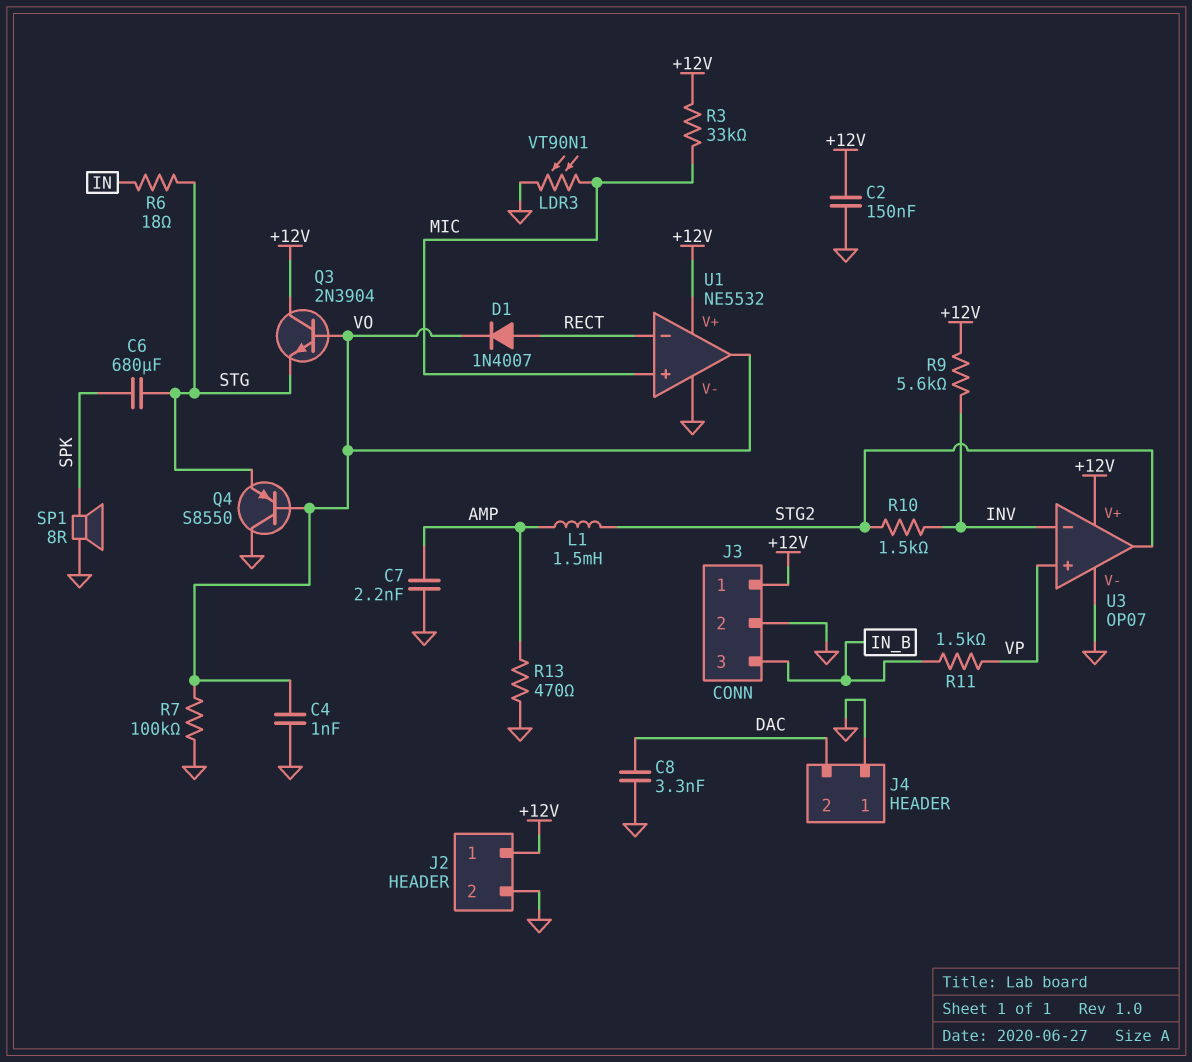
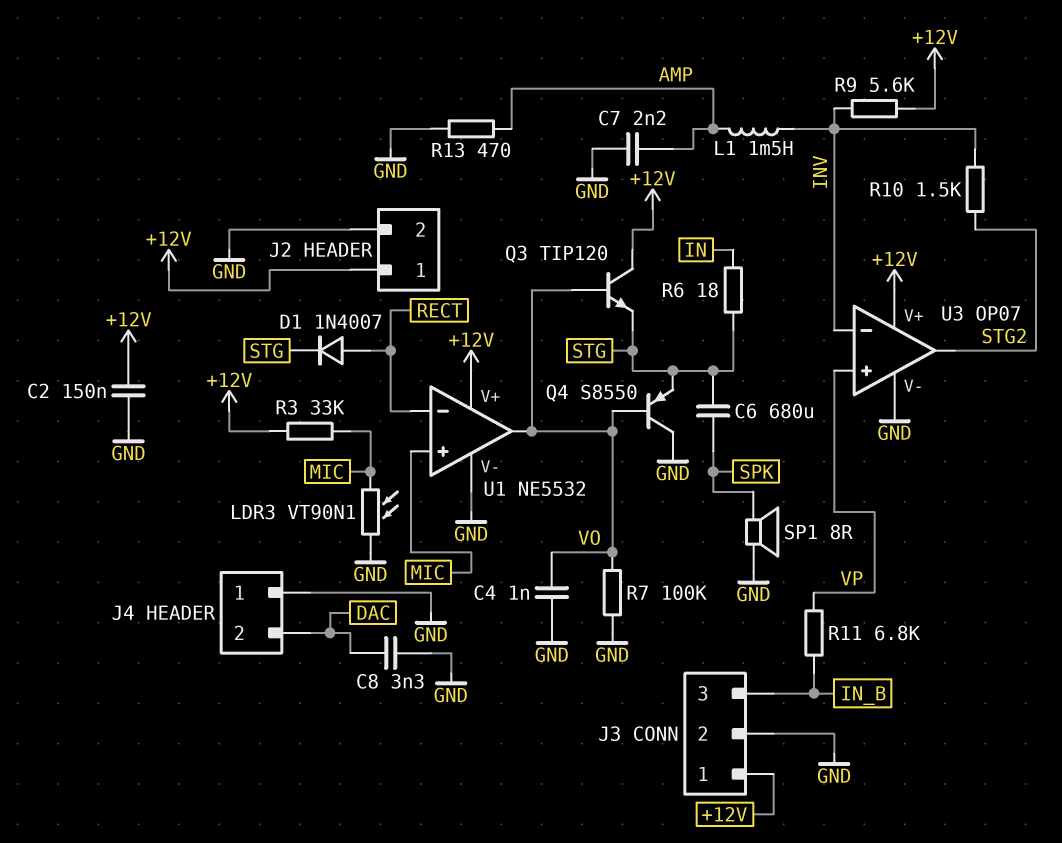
D1: diode 1N4007 (A RECT, K VO) -> diode 1N4007 (A RECT, K STG)
L1: 1.5mH (AMP, STG2) -> 1.5mH (AMP, INV)
Q3: NPN 2N3904 (B VO, C +12V, E STG) -> NPN TIP120 (B VO, C +12V, E STG)
R11: 1.5k (IN_B, VP) -> 6.8k (IN_B, VP)

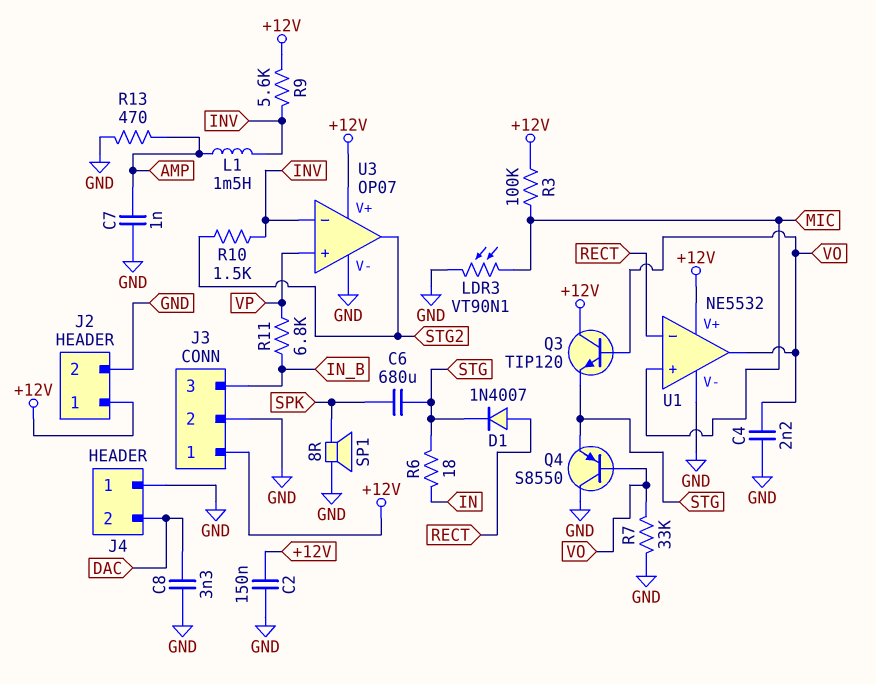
C4: 1nF (GND, VO) -> 2.2nF (GND, VO)
C7: 2.2nF (AMP, GND) -> 1nF (AMP, GND)
R3: 33k (+12V, MIC) -> 100k (+12V, MIC)
R7: 100k (GND, VO) -> 33k (GND, VO)

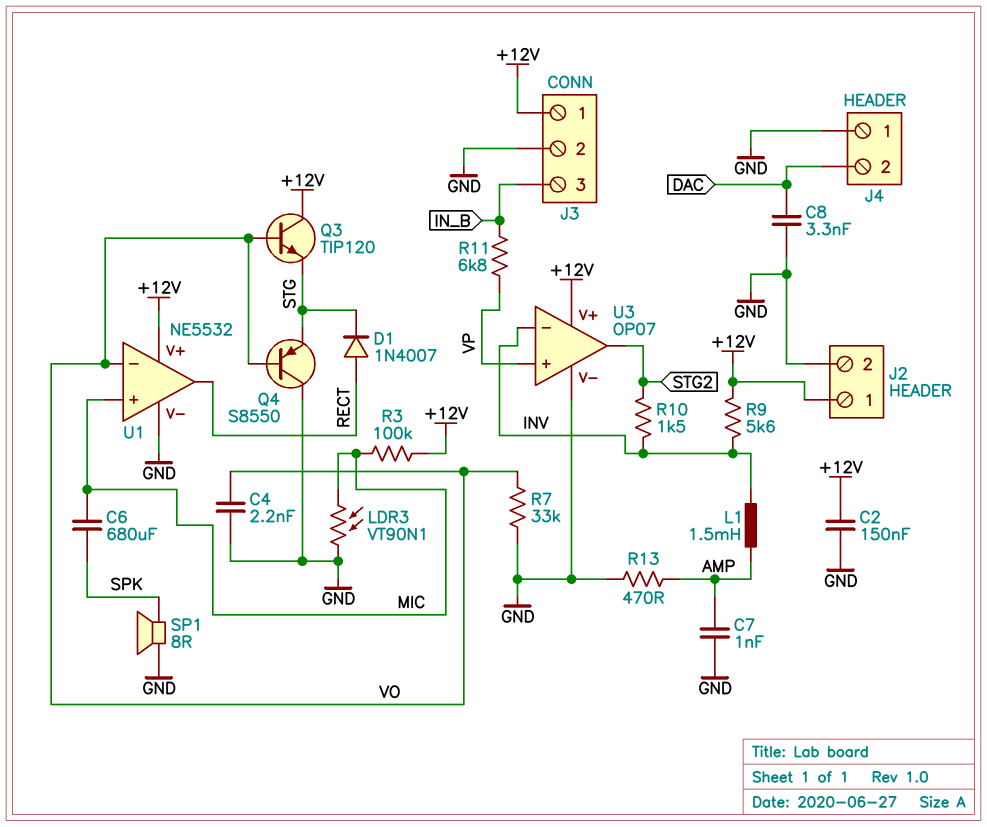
C6: 680uF (SPK, STG) -> 680uF (MIC, SPK)
R6: 18 (IN, STG) -> none
U1 pin in-: RECT -> VO
U1 pin out: VO -> RECT

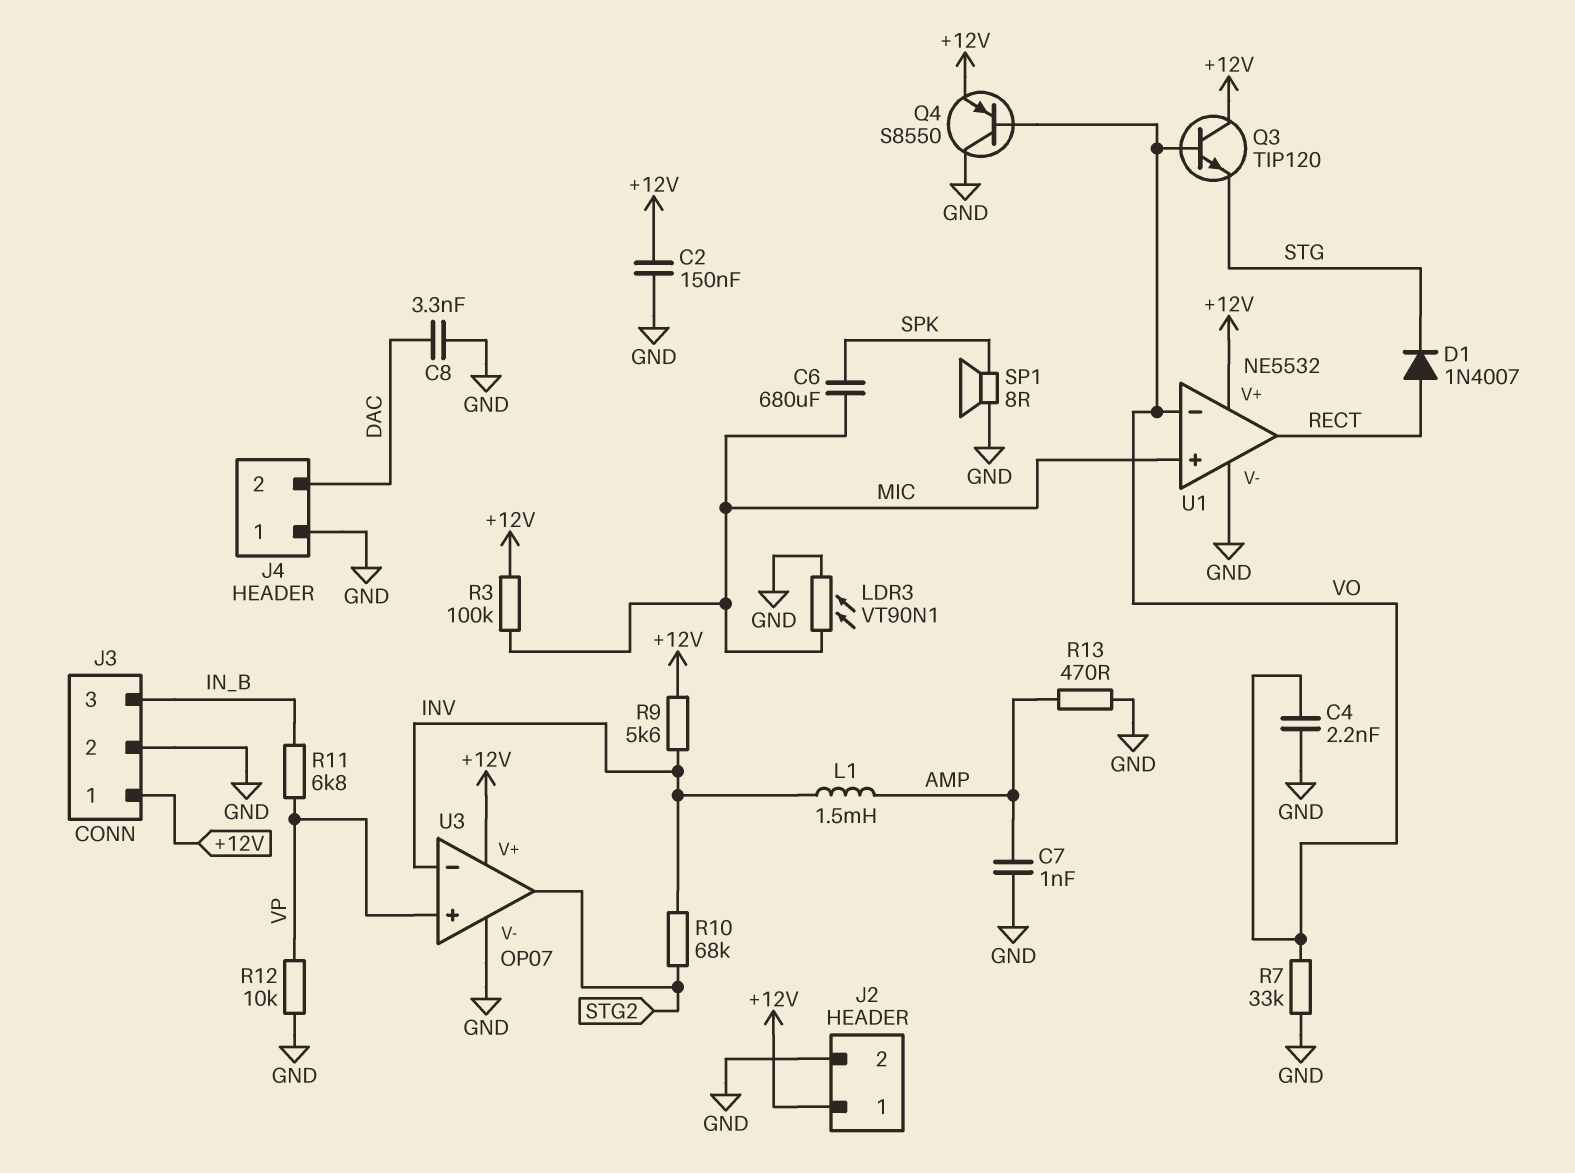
Q4: PNP S8550 (B VO, C GND, E STG) -> PNP S8550 (B VO, C GND, E +12V)
R10: 1.5k (INV, STG2) -> 68k (INV, STG2)
R12: none -> 10k (GND, VP)

